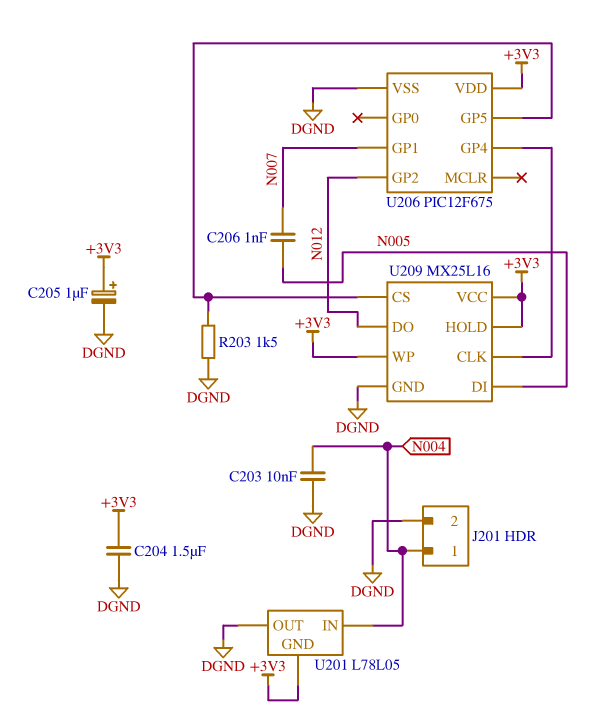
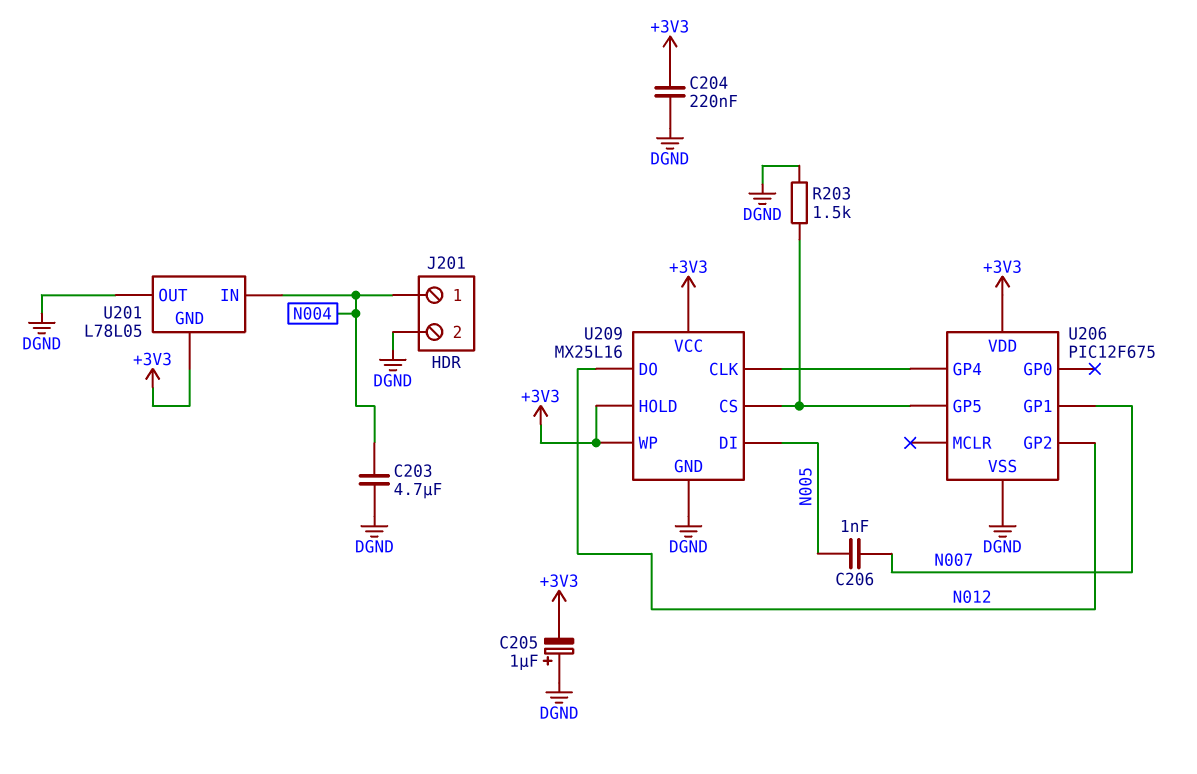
C203: 10nF (DGND, N004) -> 4.7uF (DGND, N004)
C204: 1.5uF (+3V3, DGND) -> 220nF (+3V3, DGND)
C205: 1uF (plus +3V3, minus DGND) -> 1uF (plus DGND, minus +3V3)

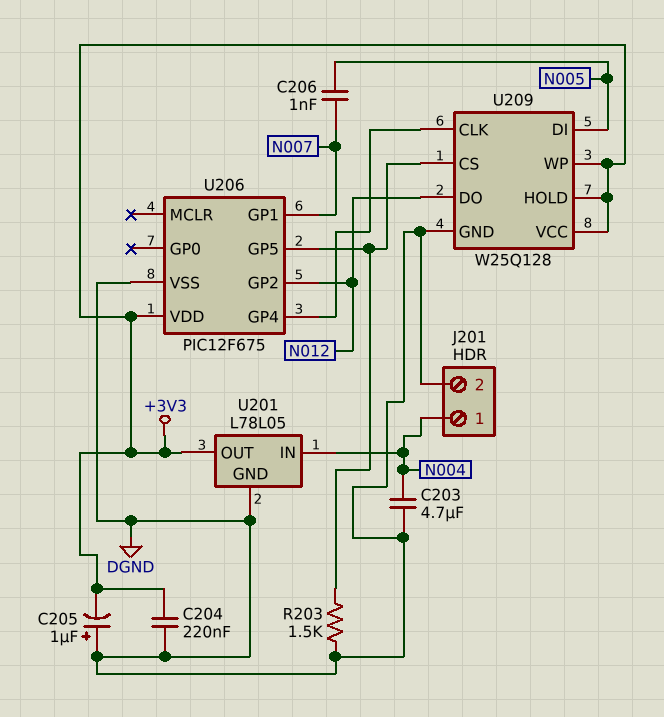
U201 pin GND: +3V3 -> DGND
U201 pin OUT: DGND -> +3V3
U209: MX25L16 -> W25Q128

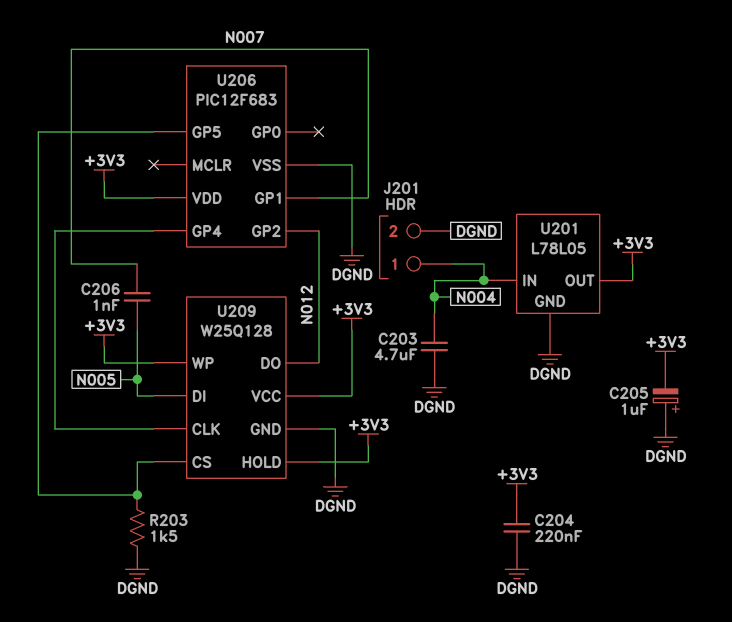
U206: PIC12F675 -> PIC12F683

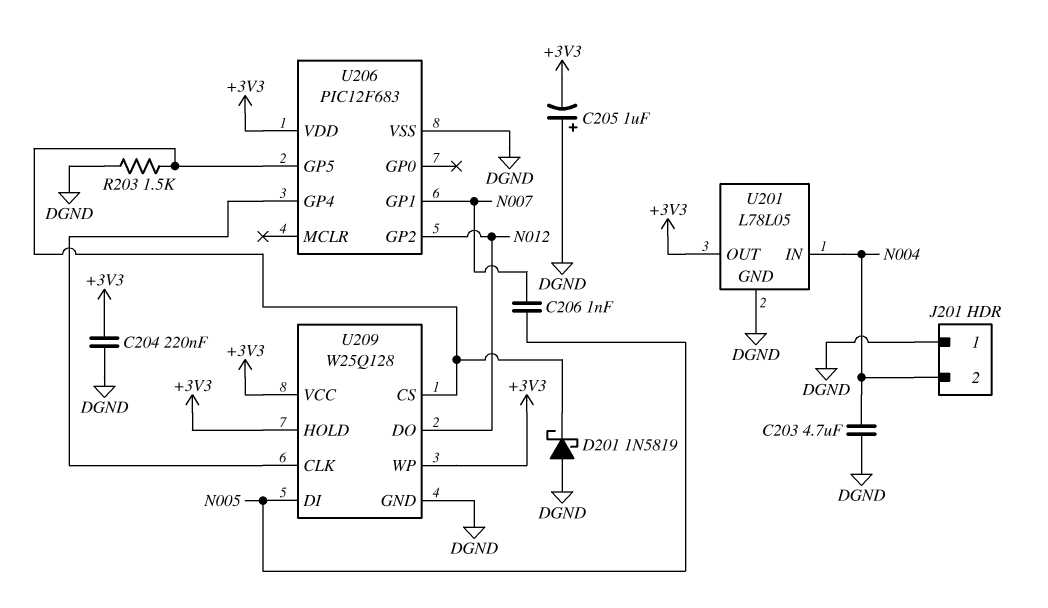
D201: none -> schottky 1N5819 (A DGND, K U206/GP5)
J201 pin 1: N004 -> DGND
J201 pin 2: DGND -> N004

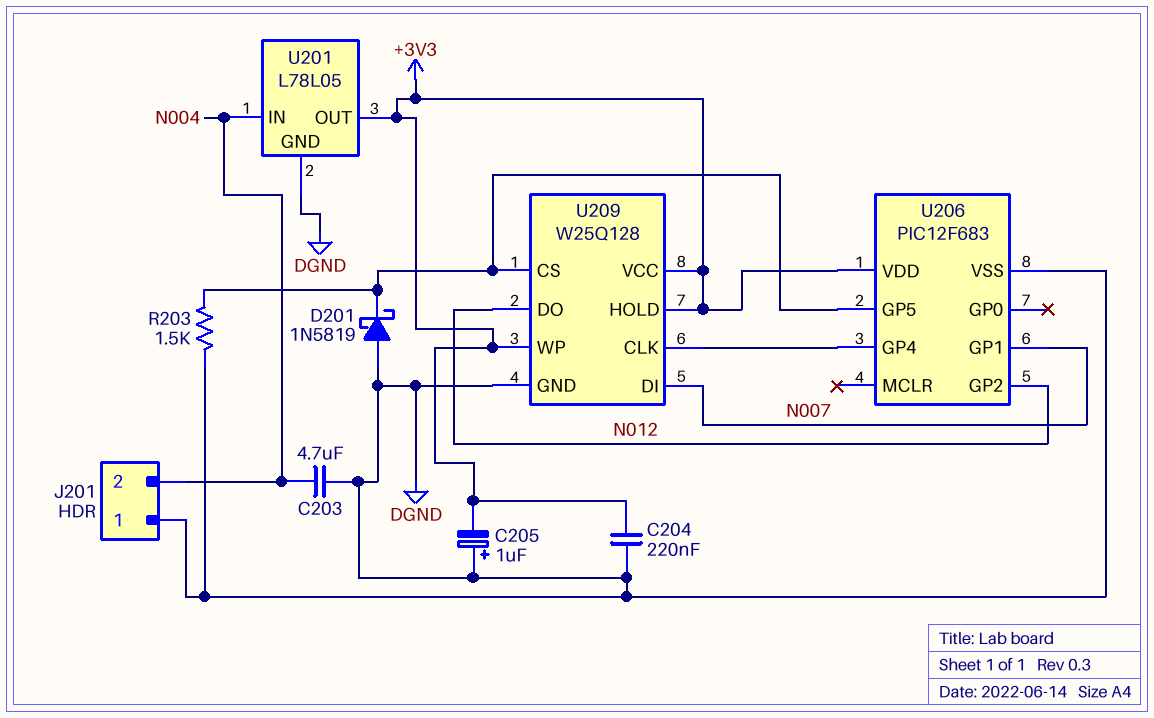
C206: 1nF (N005, N007) -> none
U209 pin DI: N005 -> N007

